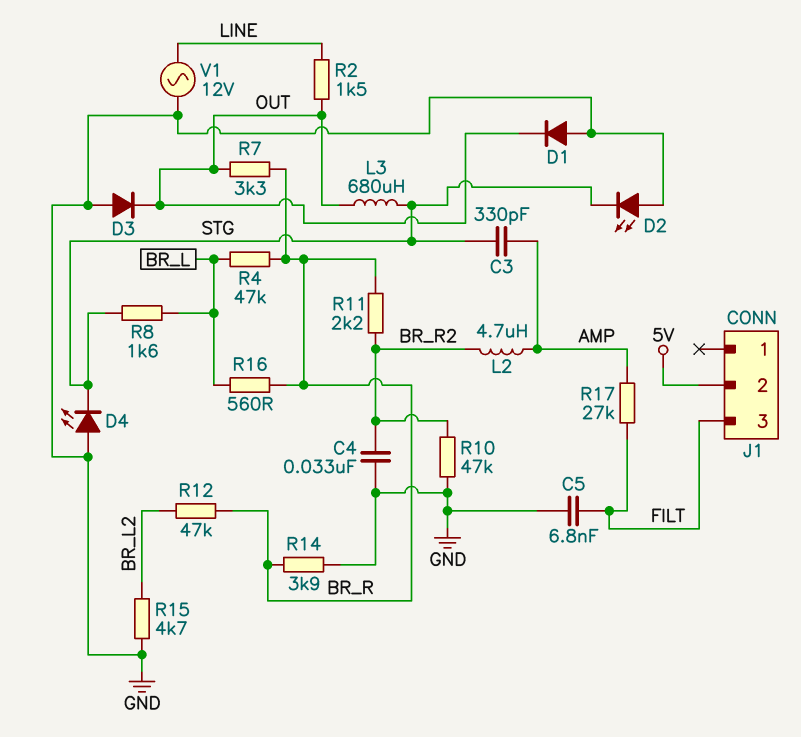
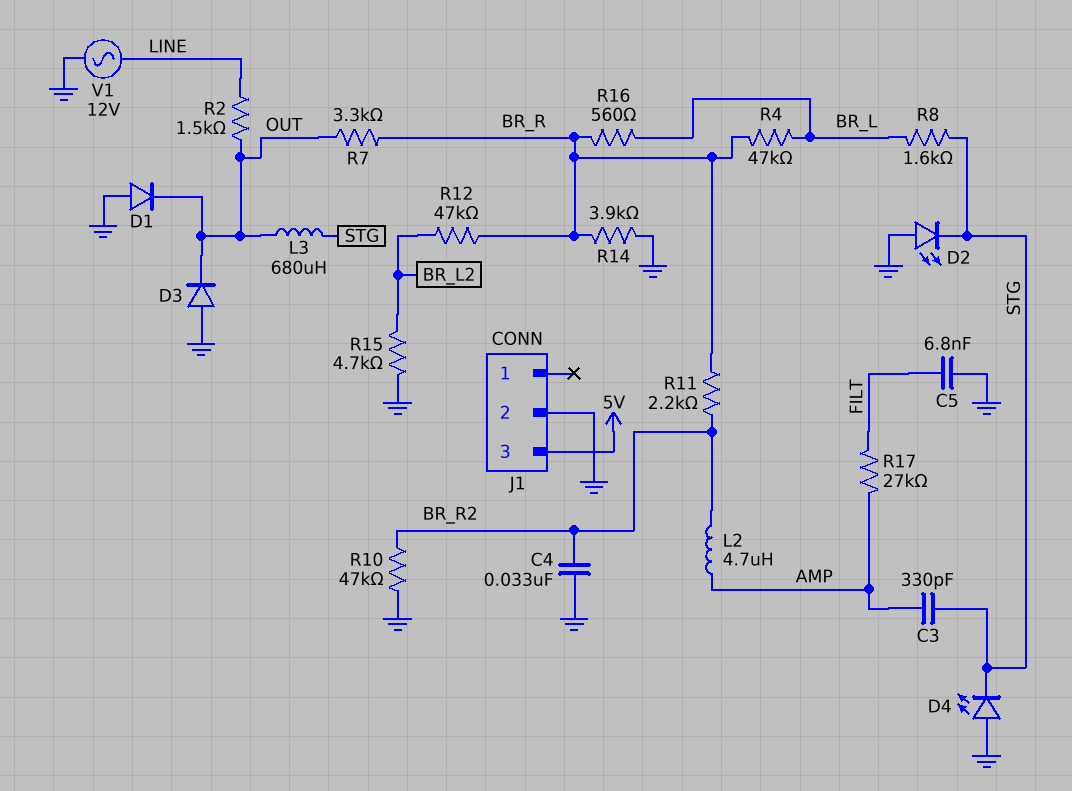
J1 pin 2: 5V -> GND
J1 pin 3: FILT -> 5V

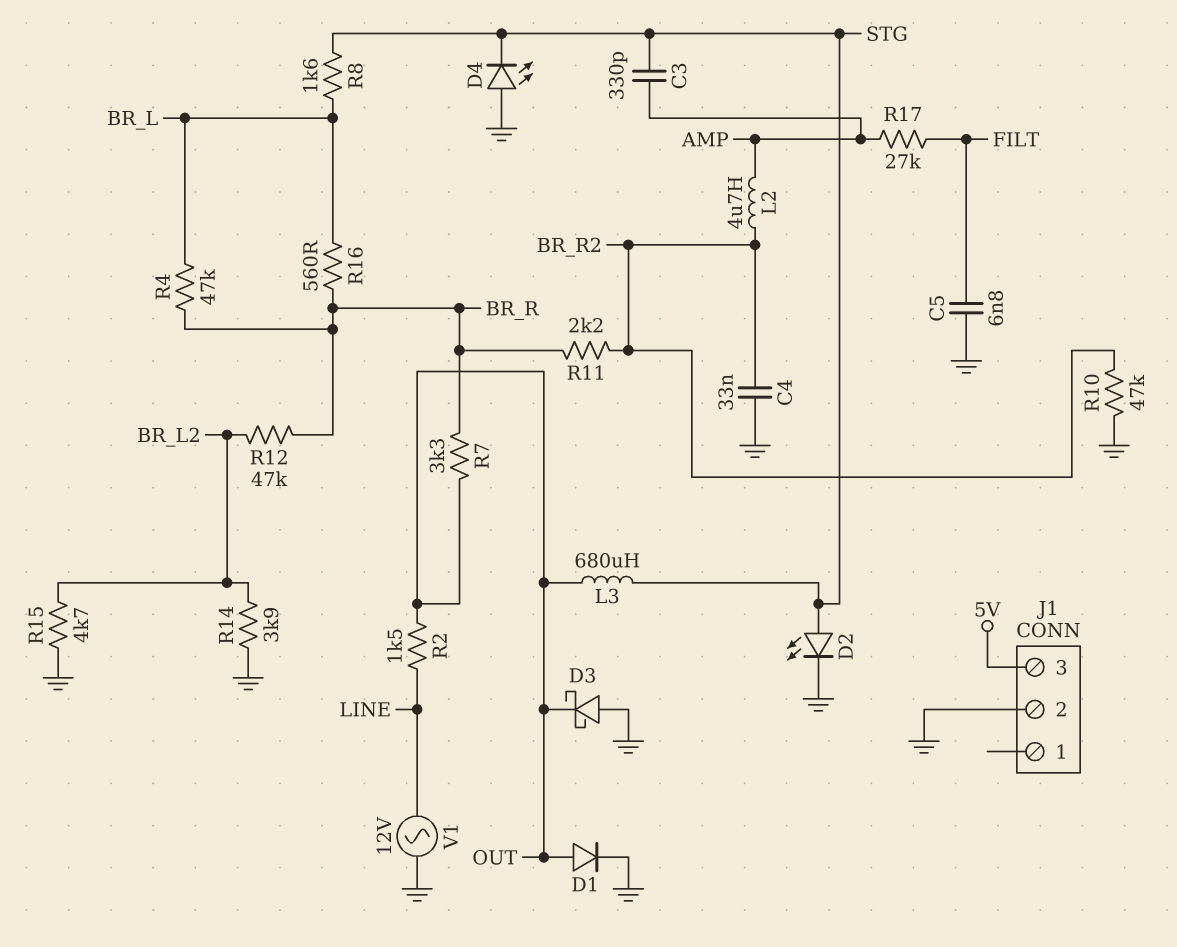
D1: diode (A GND, K OUT) -> diode (A OUT, K GND)
D2: LED (A GND, K STG) -> LED (A STG, K GND)
D3: diode (A GND, K OUT) -> schottky (A GND, K OUT)
R14: 3.9k (BR_R, GND) -> 3.9k (BR_L2, GND)

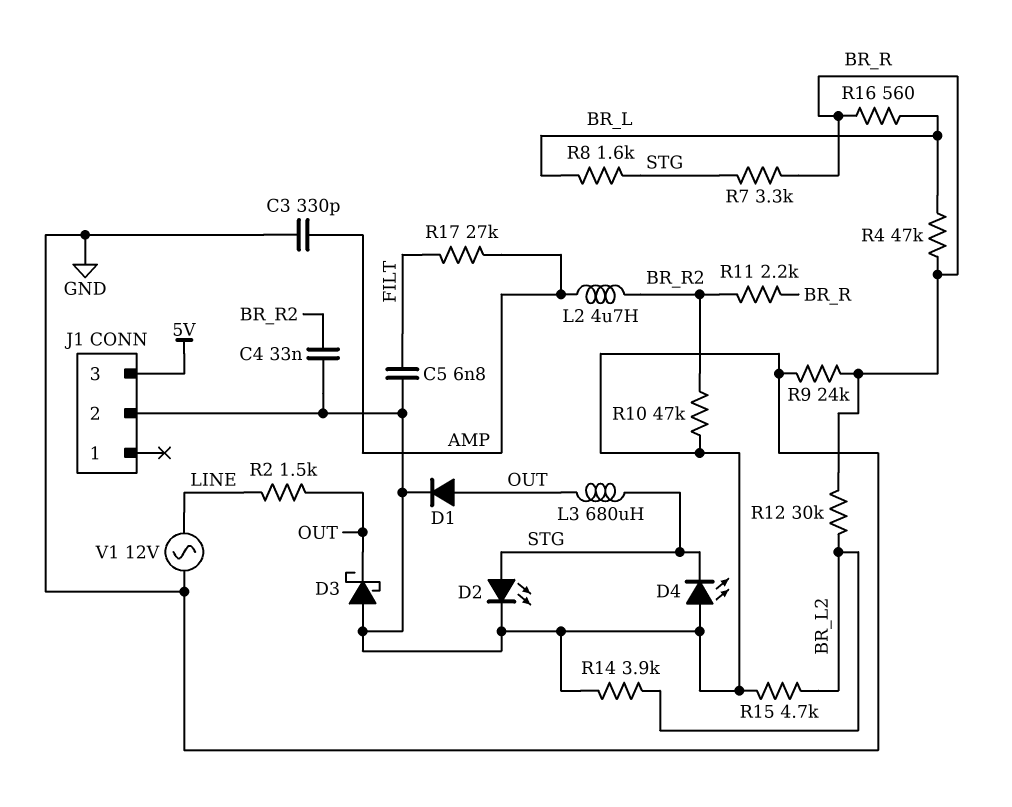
C3: 330pF (AMP, STG) -> 330pF (AMP, GND)
R7: 3.3k (BR_R, OUT) -> 3.3k (BR_R, STG)
R9: none -> 24k (BR_R, GND)
R12: 47k (BR_L2, BR_R) -> 30k (BR_L2, BR_R)

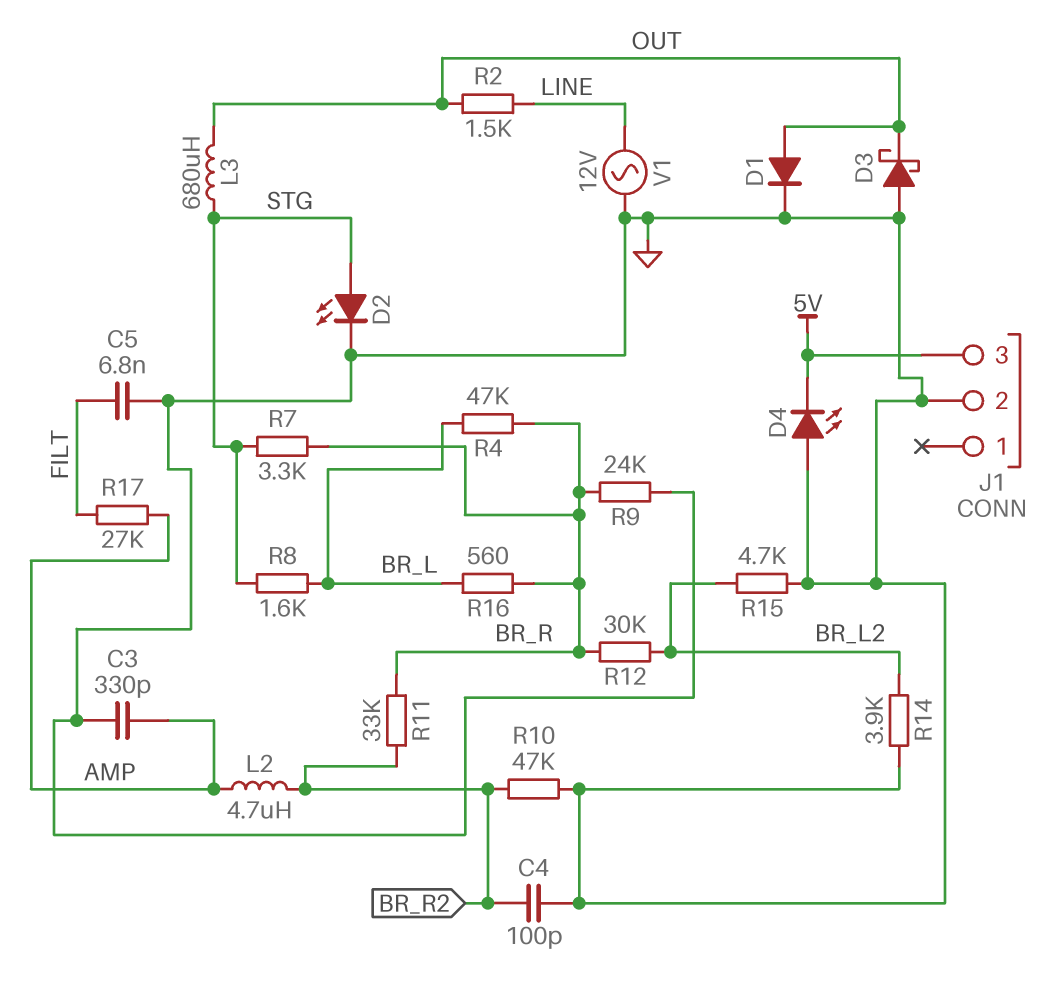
C4: 33nF (BR_R2, GND) -> 100pF (BR_R2, GND)
D4: LED (A GND, K STG) -> LED (A GND, K 5V)
R11: 2.2k (BR_R, BR_R2) -> 33k (BR_R, BR_R2)

